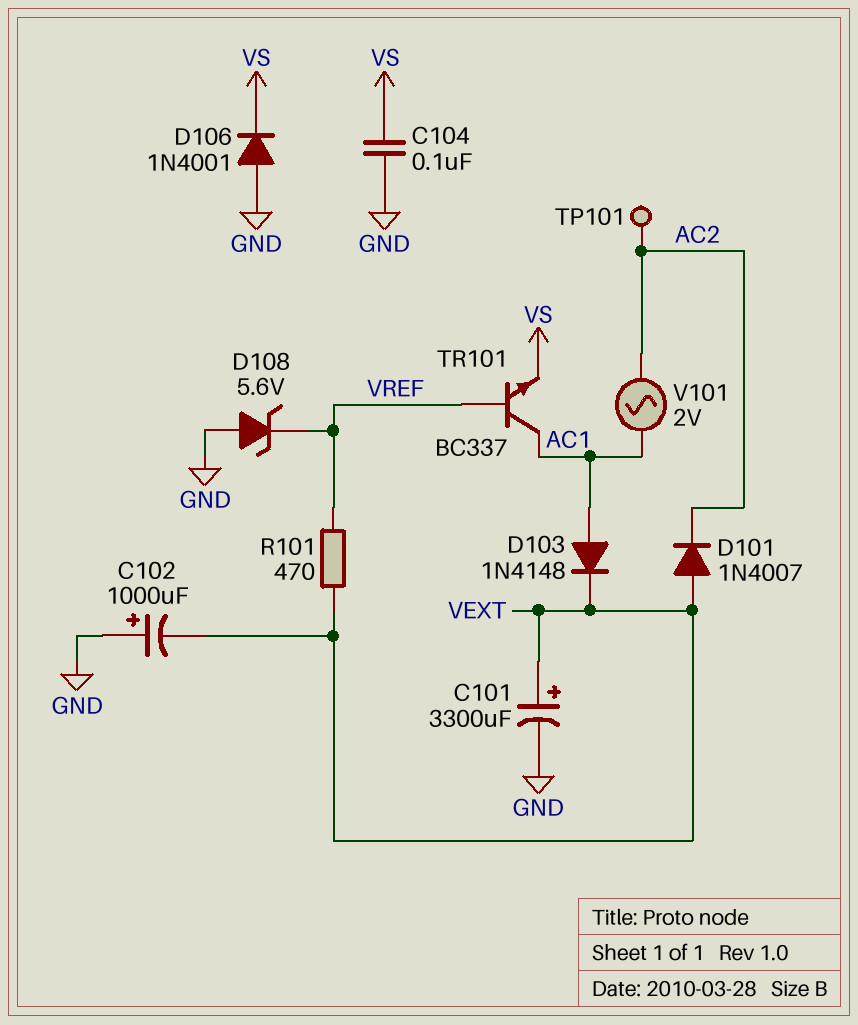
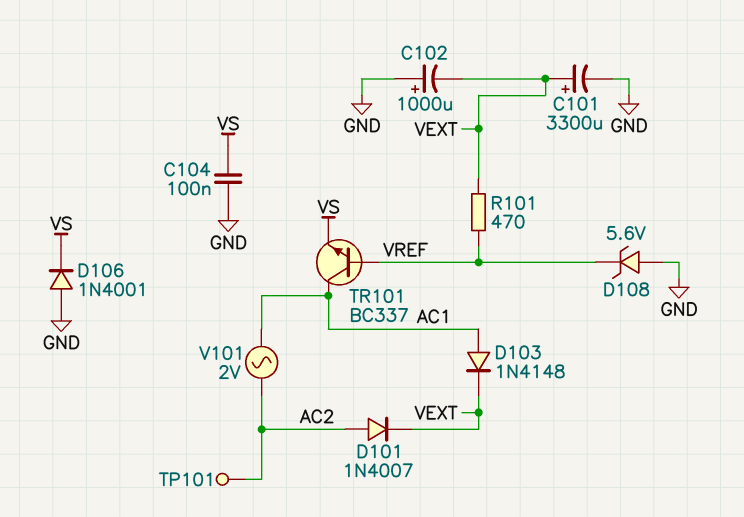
D101: diode 1N4007 (A VEXT, K AC2) -> diode 1N4007 (A AC2, K VEXT)

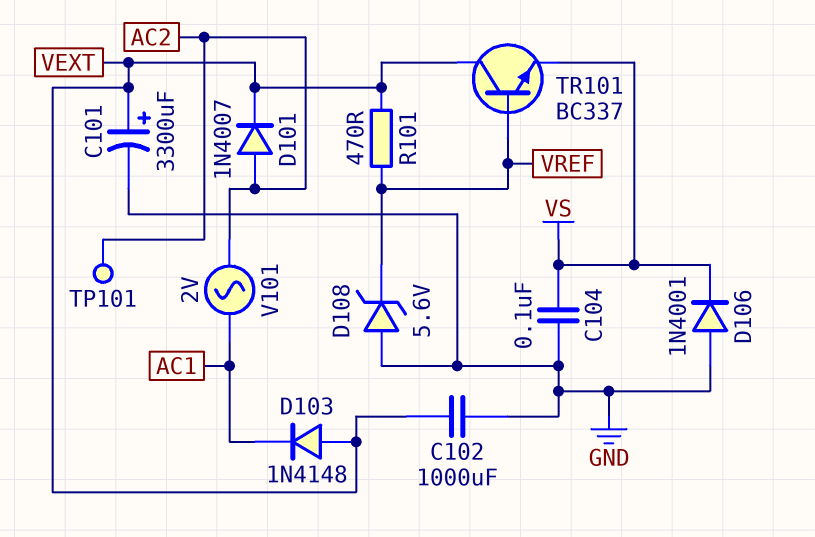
C102: 1000uF (plus GND, minus VEXT) -> 1000uF (GND, VEXT)
D103: diode 1N4148 (A AC1, K VEXT) -> diode 1N4148 (A VEXT, K AC1)
TR101: NPN BC337 (B VREF, C AC1, E VS) -> NPN BC337 (B VREF, C VEXT, E VS)

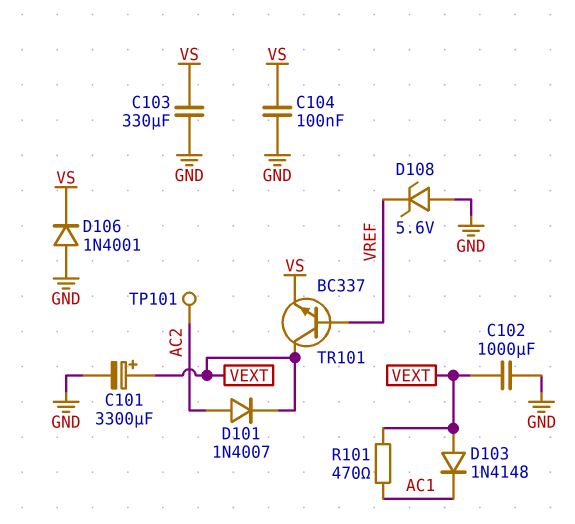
C103: none -> 330uF (GND, VS)
R101: 470 (VEXT, VREF) -> 470 (AC1, VEXT)
V101: AC 2V (AC1, AC2) -> none

